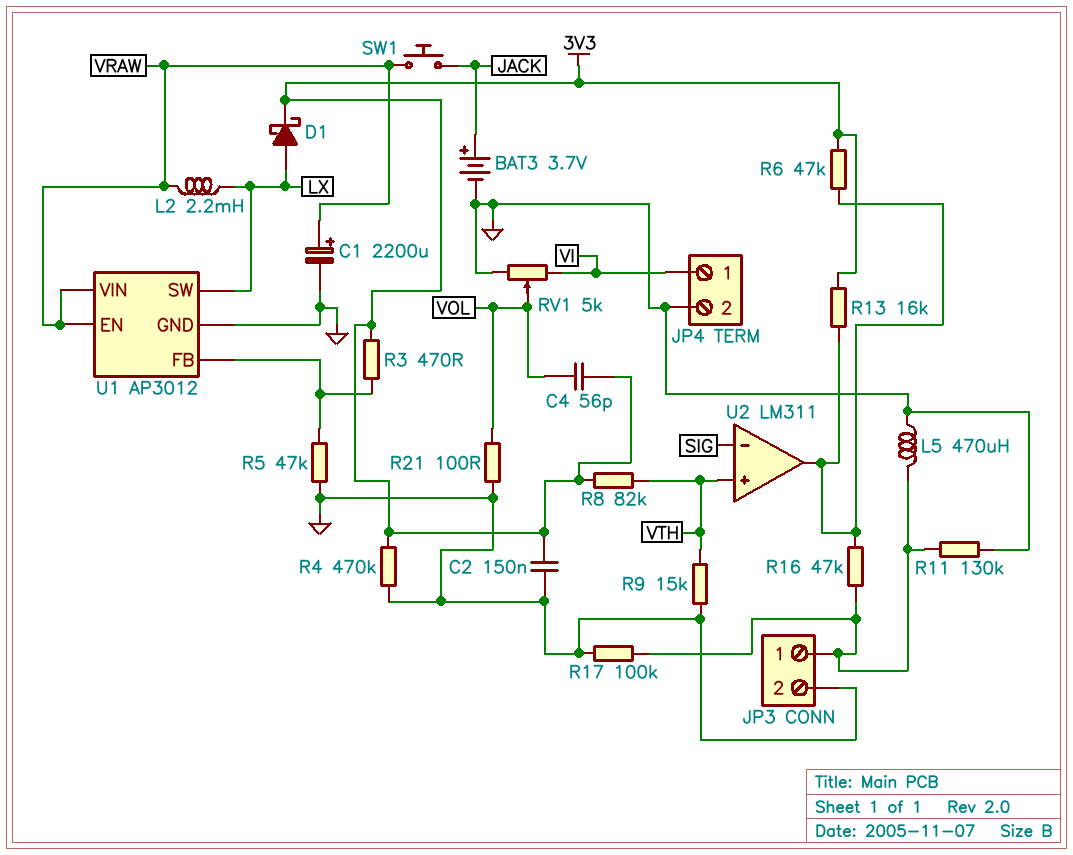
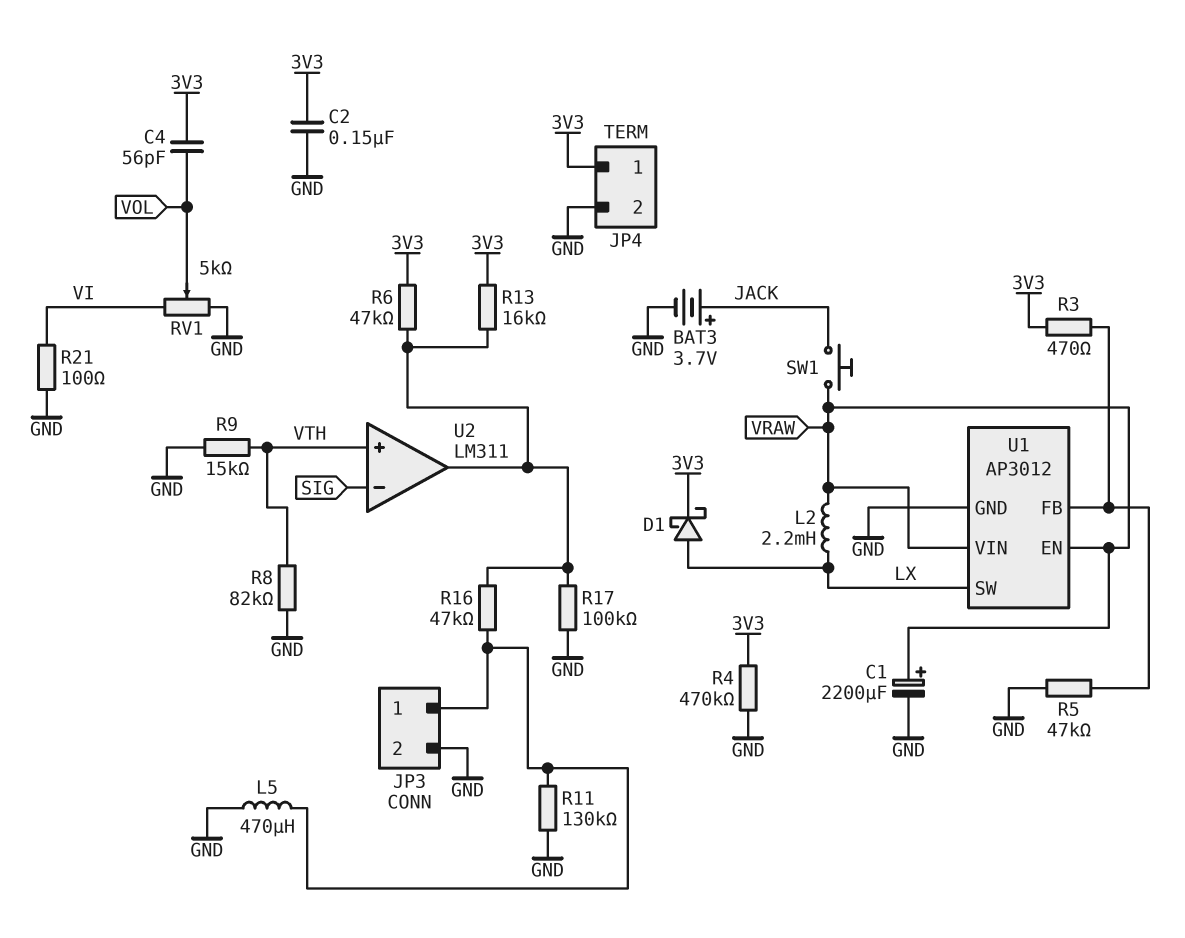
JP4 pin 1: VI -> 3V3
R8: 82k (3V3, VTH) -> 82k (GND, VTH)
R17: 100k (GND, JP3/1) -> 100k (GND, U2/out)
R21: 100 (GND, VOL) -> 100 (GND, VI)

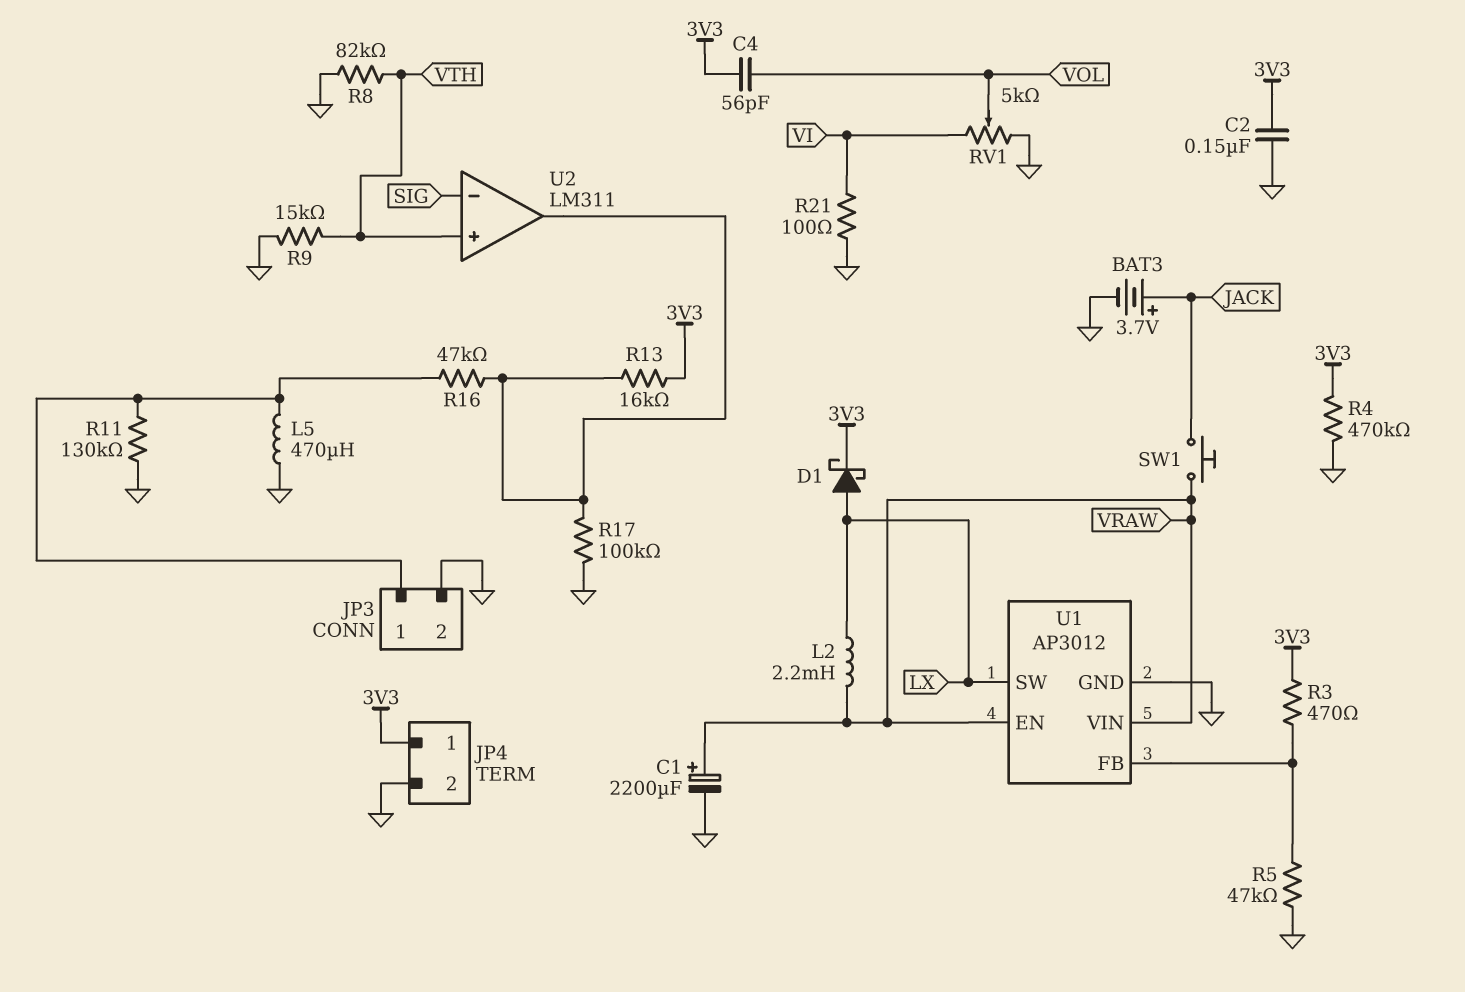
R6: 47k (3V3, U2/out) -> none

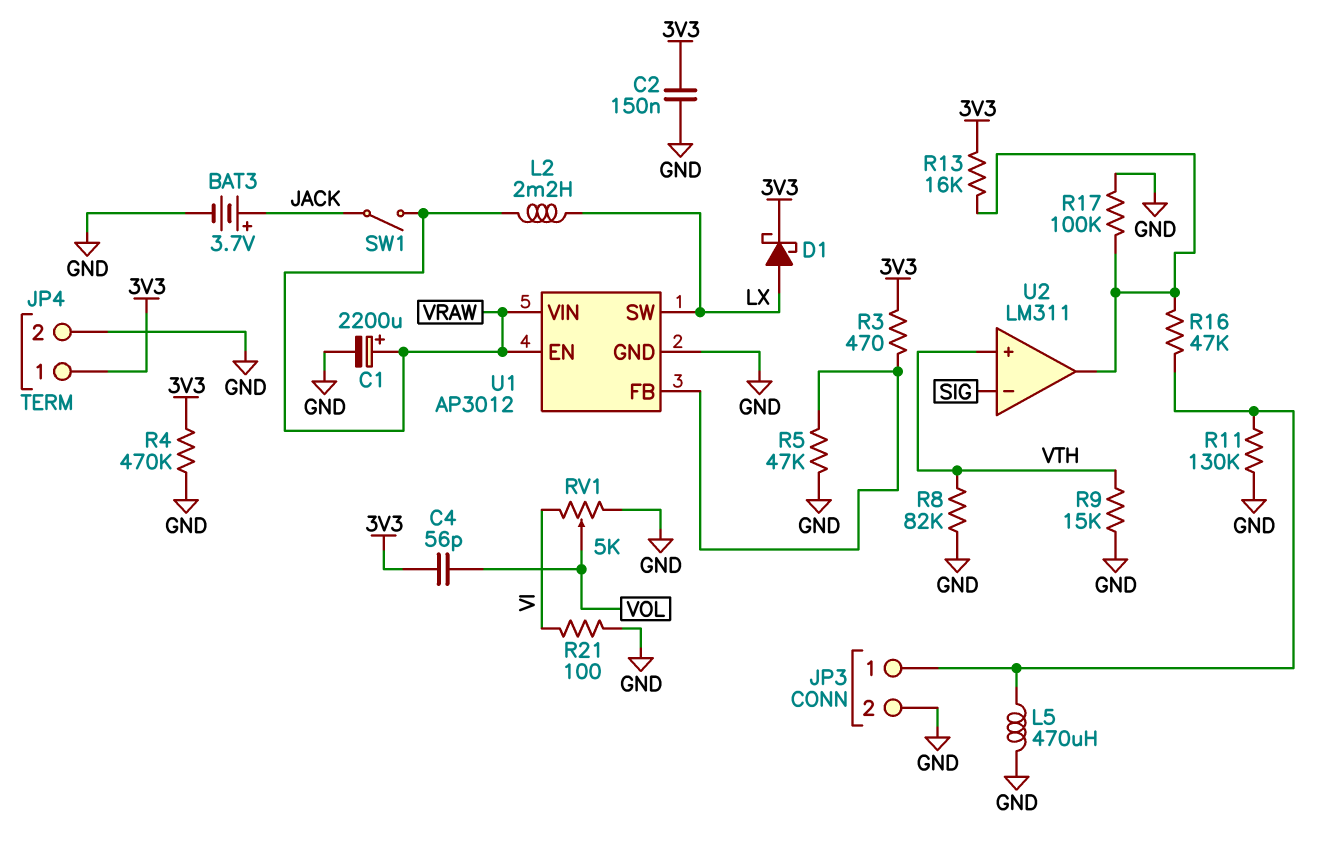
SW1: button (JACK, VRAW) -> switch (JACK, VRAW)

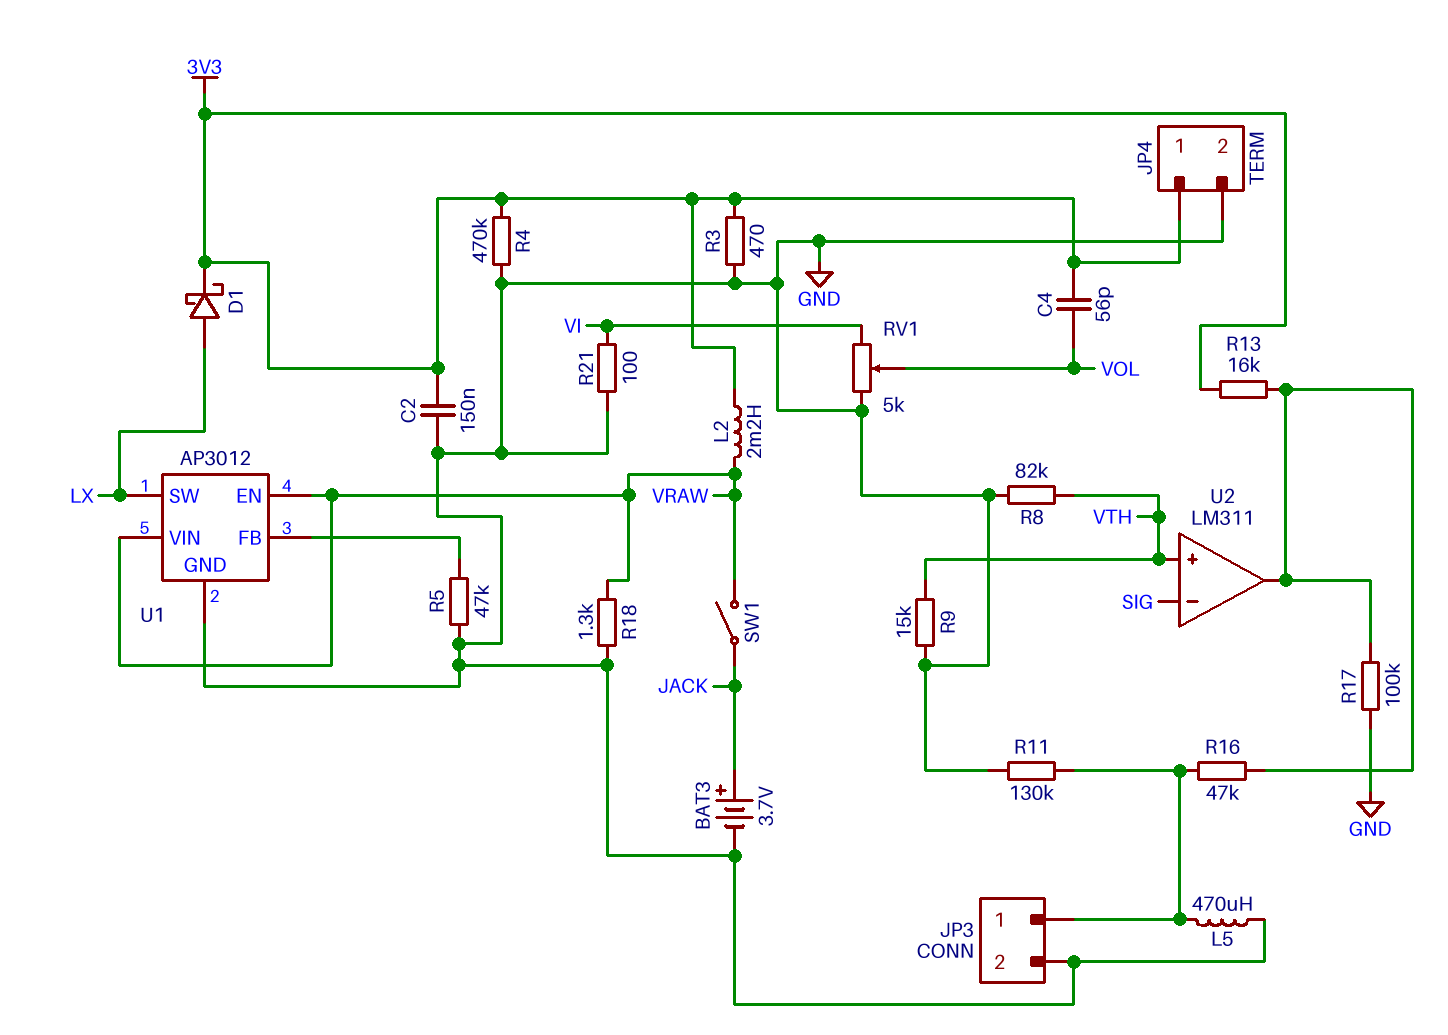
C1: 2200uF (plus VRAW, minus GND) -> none
L2: 2.2mH (LX, VRAW) -> 2.2mH (3V3, VRAW)
R3: 470 (3V3, U1/FB) -> 470 (3V3, GND)
R18: none -> 1.3k (GND, VRAW)

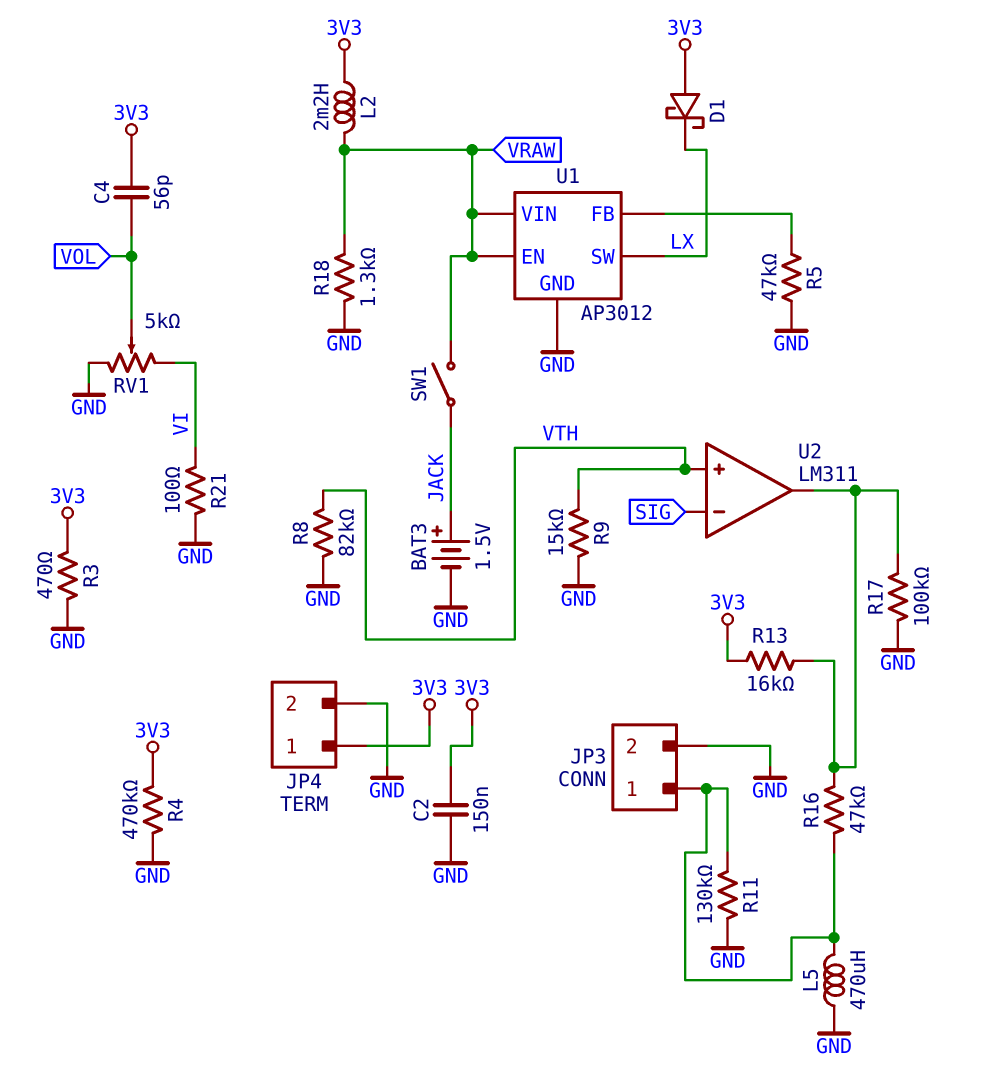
BAT3: 3.7V (plus JACK, minus GND) -> 1.5V (plus JACK, minus GND)
D1: schottky (A LX, K 3V3) -> schottky (A 3V3, K LX)

